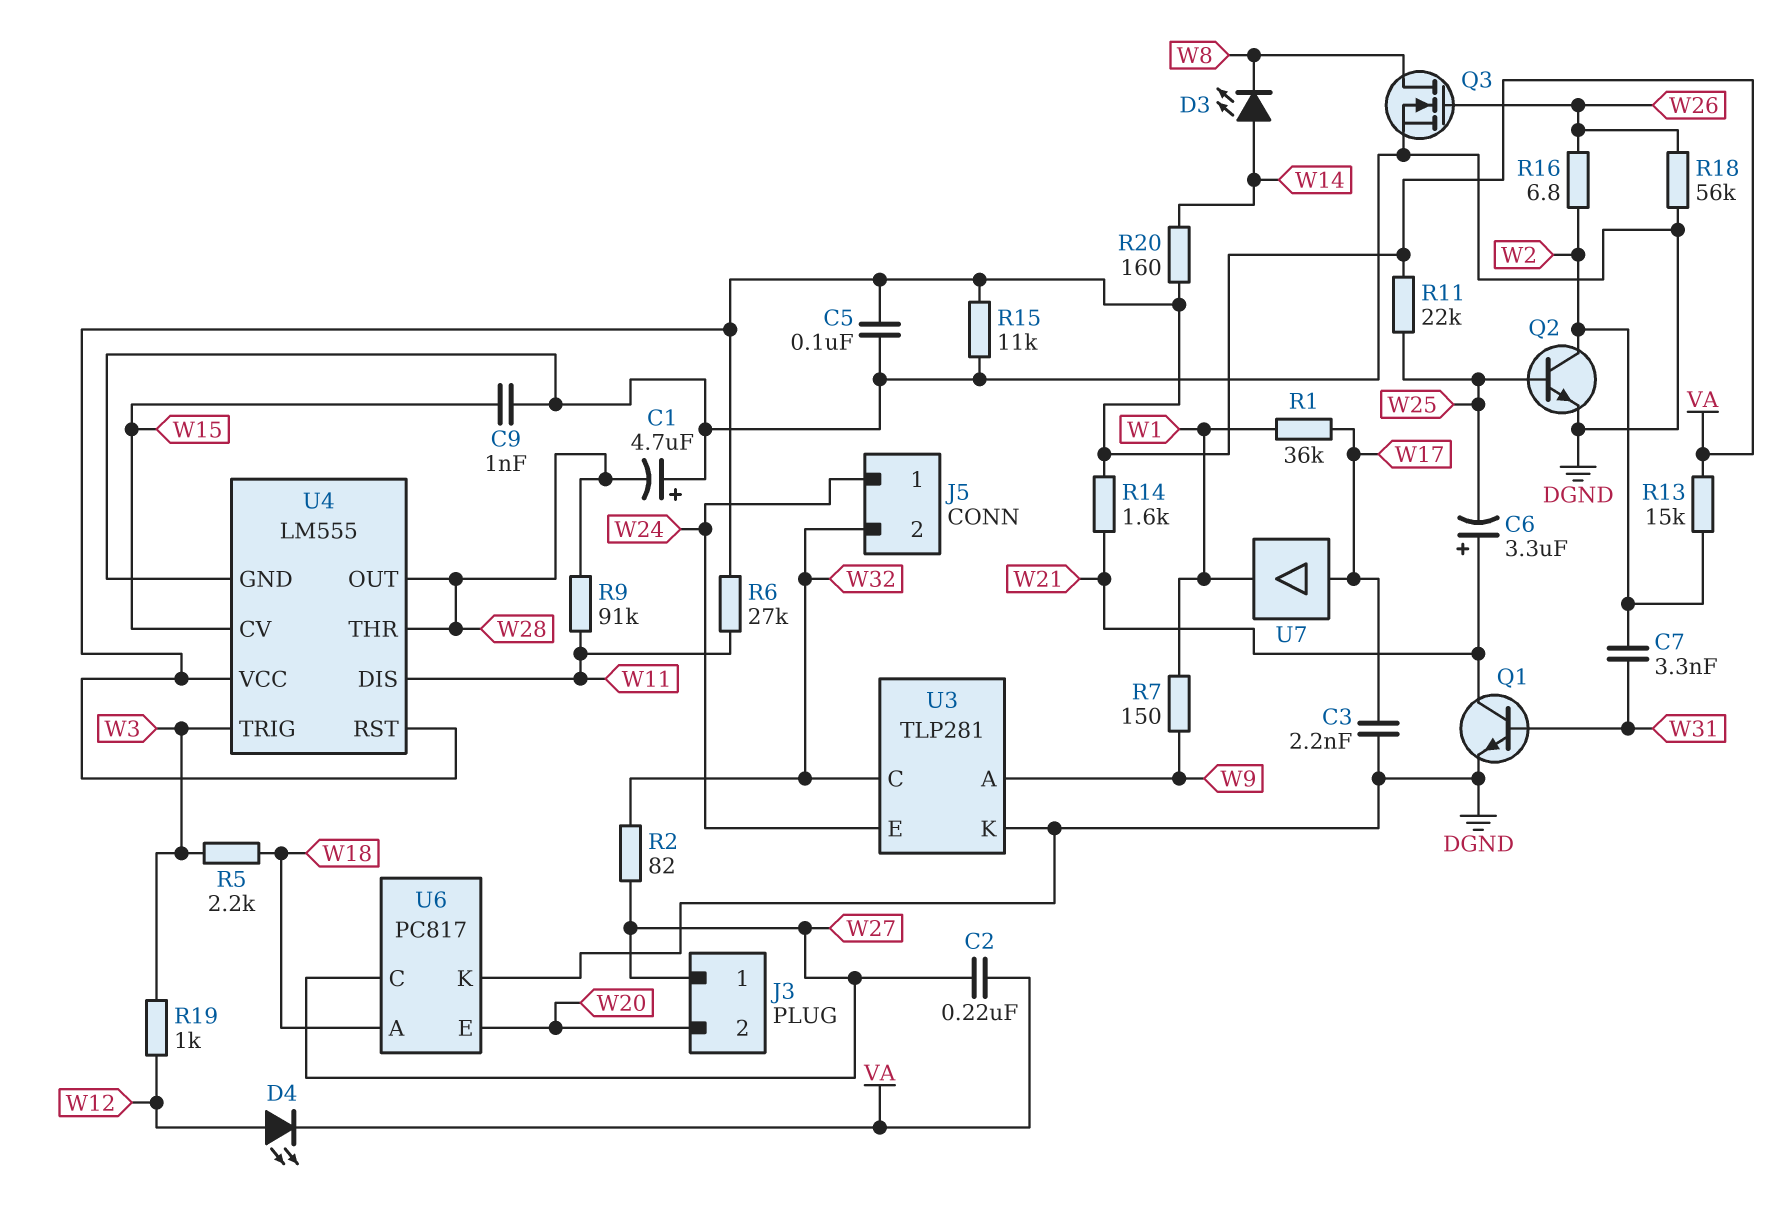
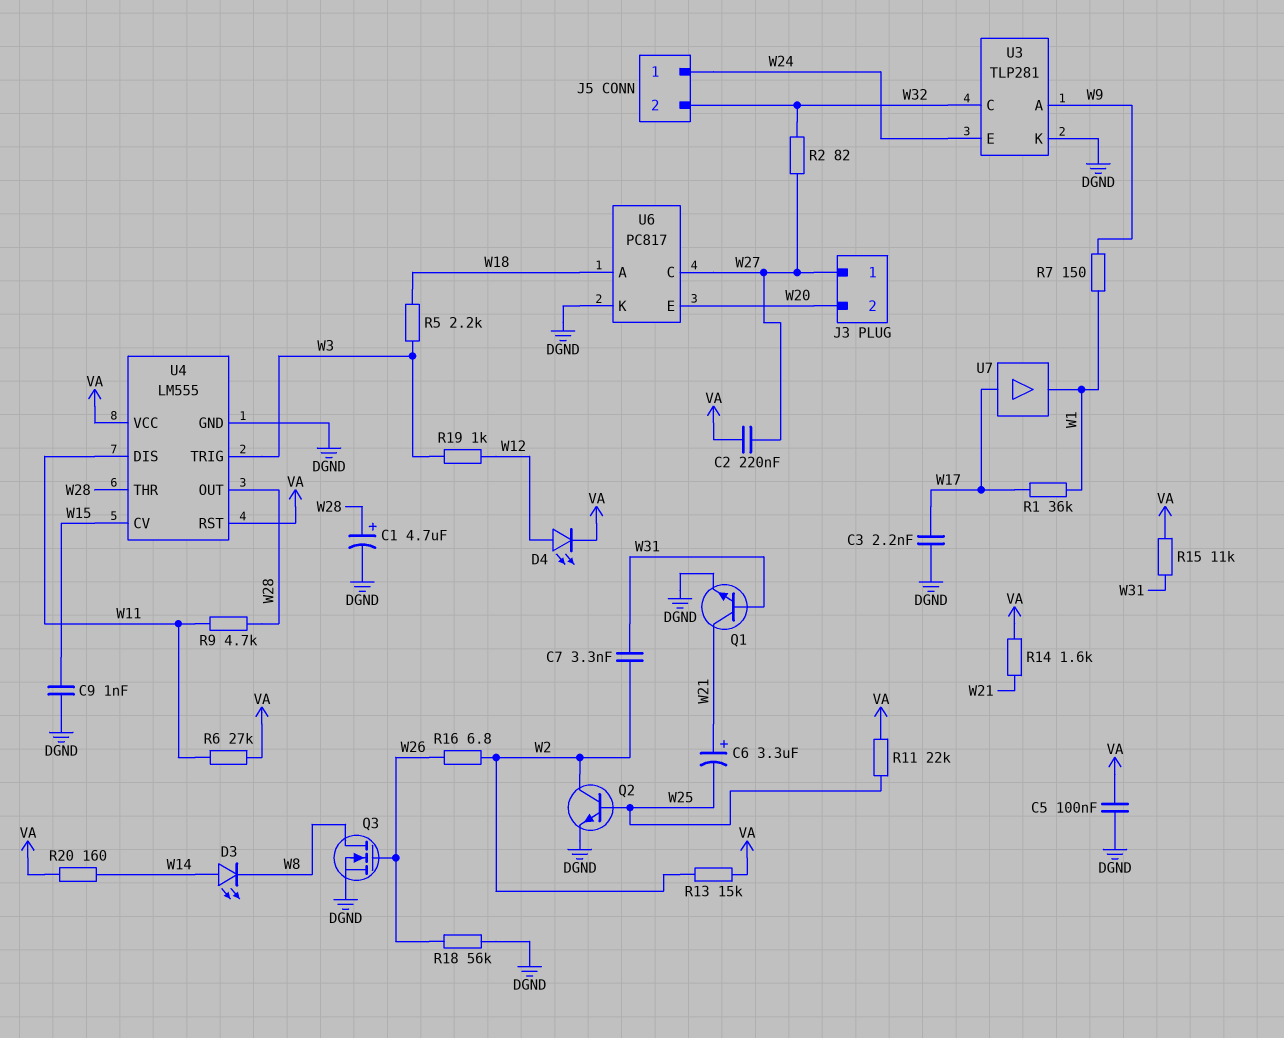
C1: 4.7uF (plus DGND, minus W28) -> 4.7uF (plus W28, minus DGND)
R9: 91k (W11, W28) -> 4.7k (W11, W28)
R15: 11k (DGND, VA) -> 11k (VA, W31)

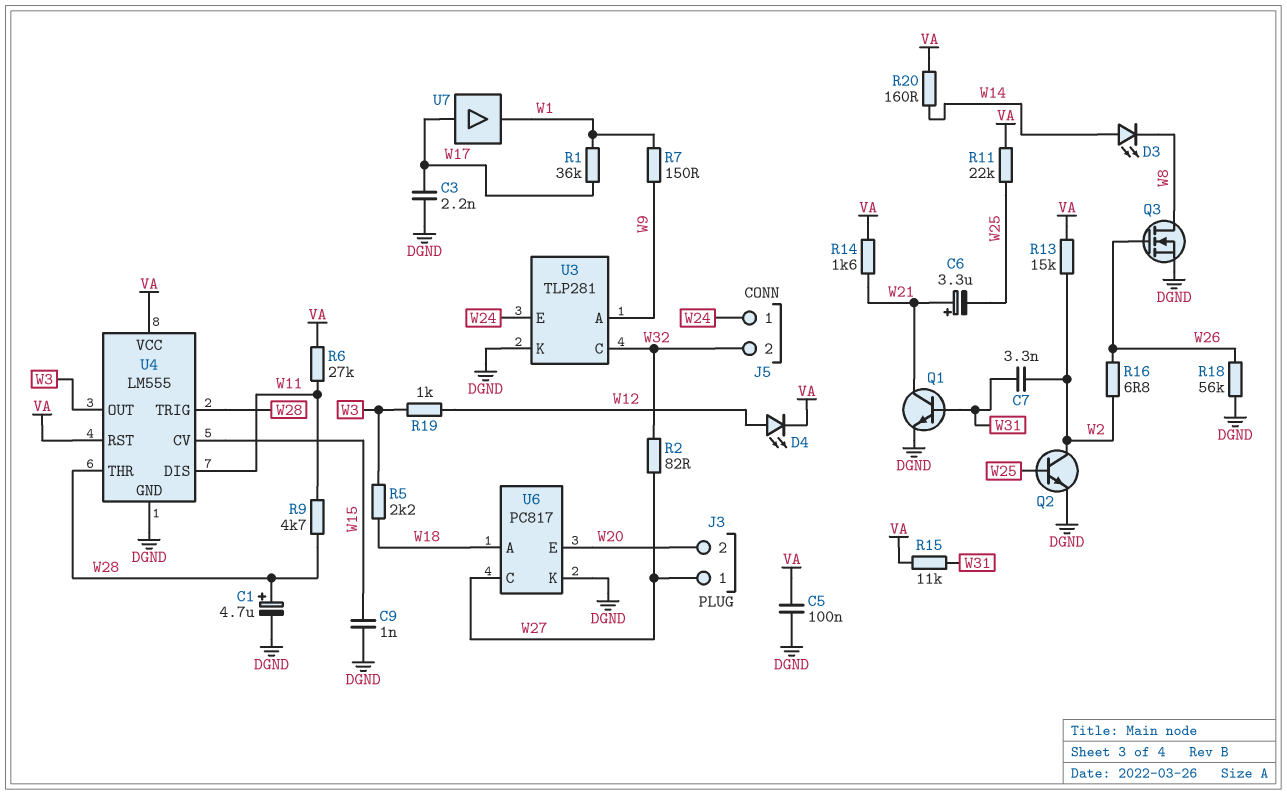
C2: 220nF (VA, W27) -> none
U4 pin OUT: W28 -> W3
U4 pin TRIG: W3 -> W28

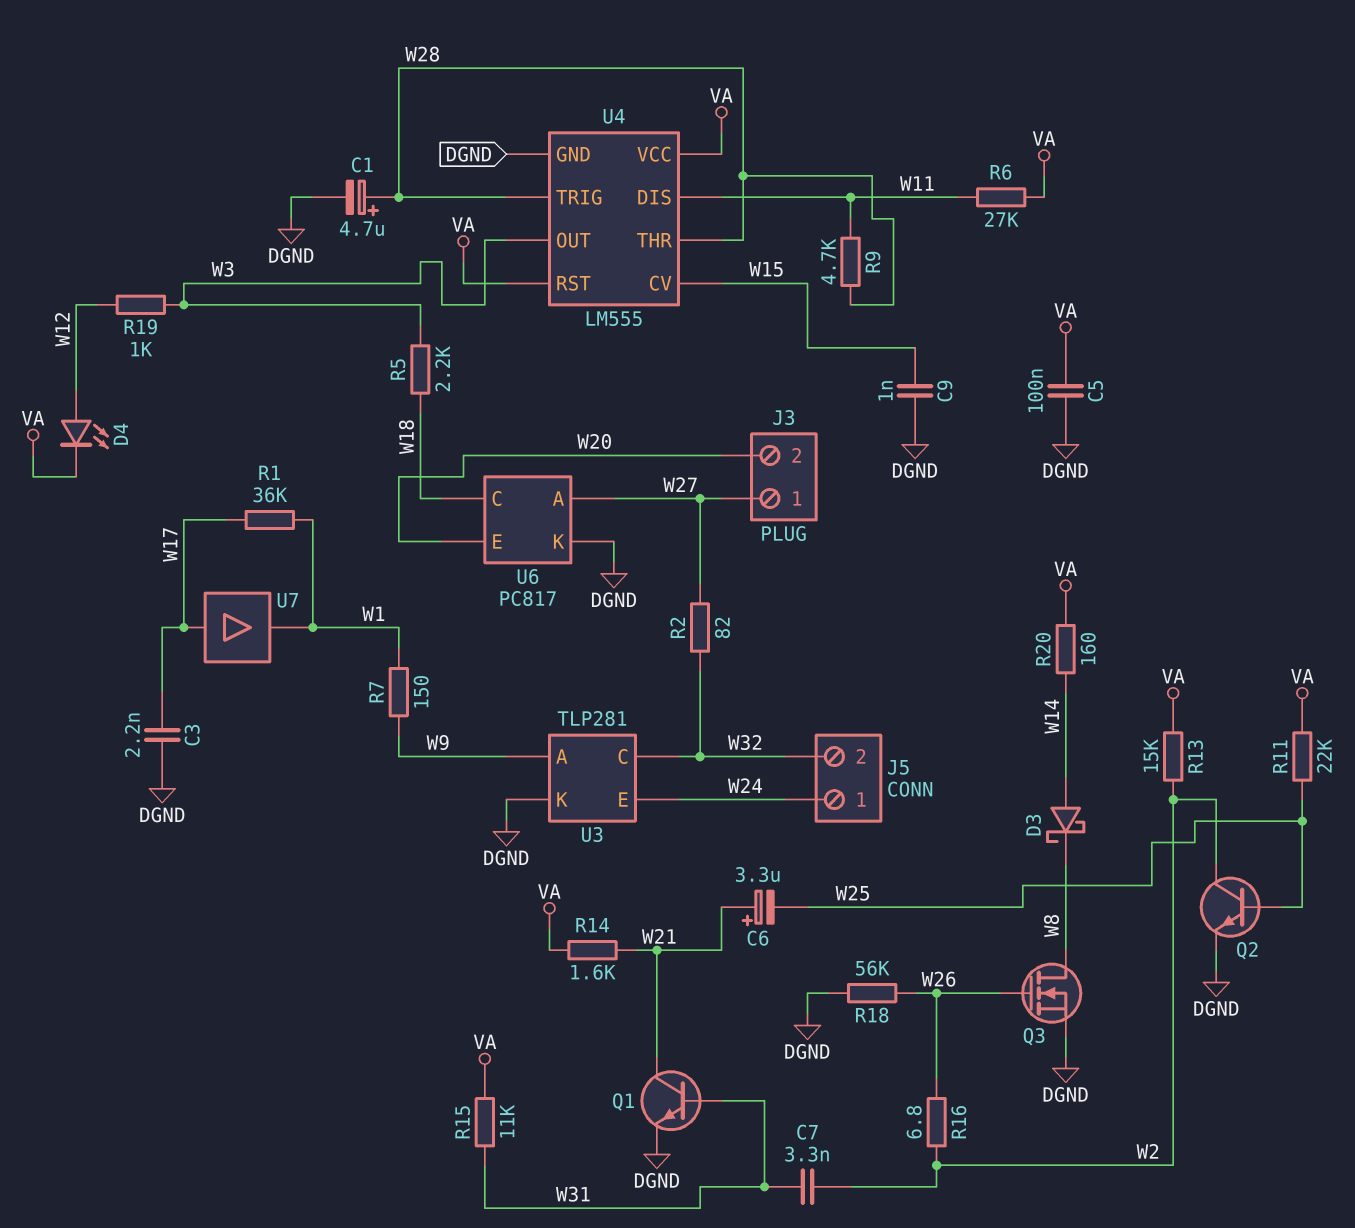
D3: LED (A W14, K W8) -> schottky (A W14, K W8)
U6 pin A: W18 -> W27
U6 pin C: W27 -> W18

